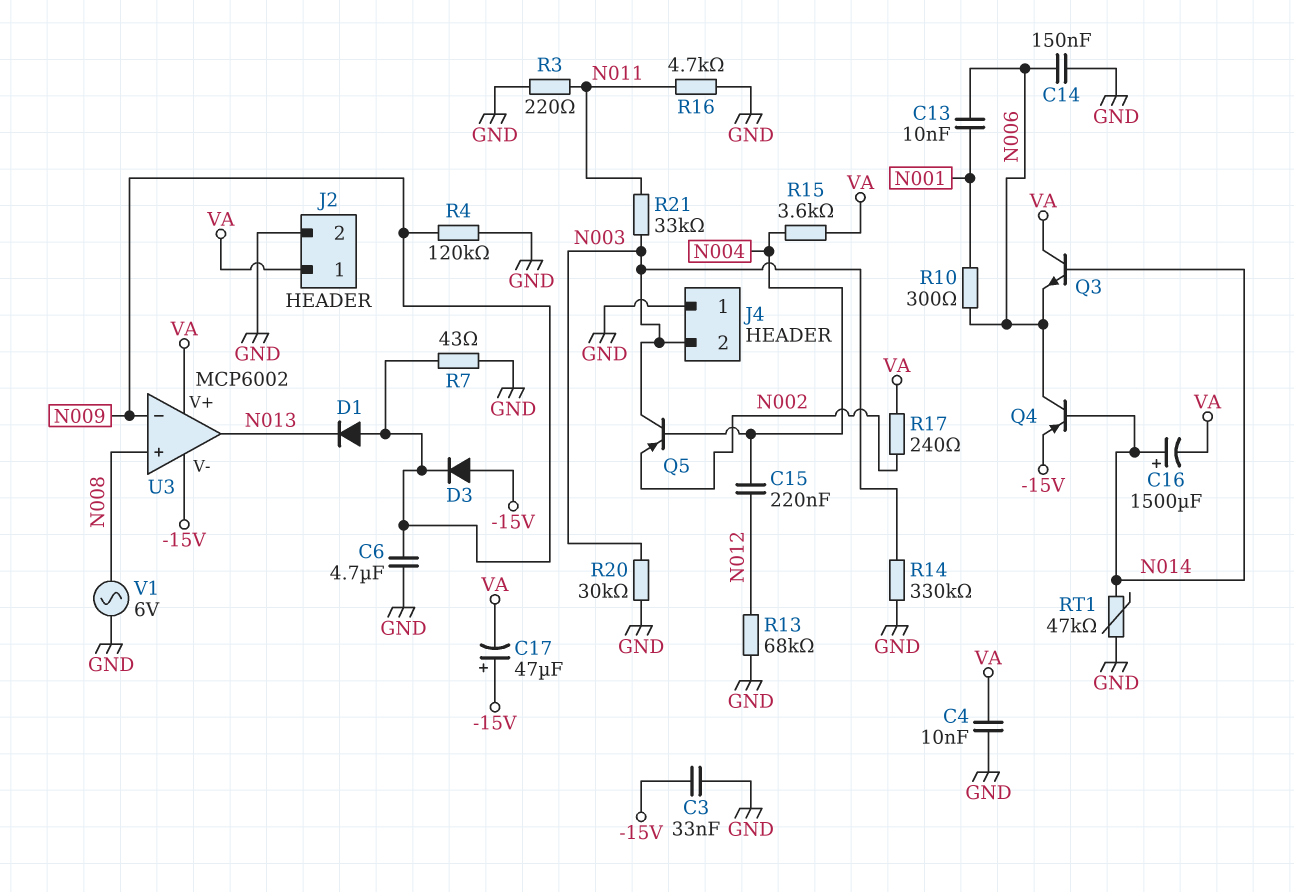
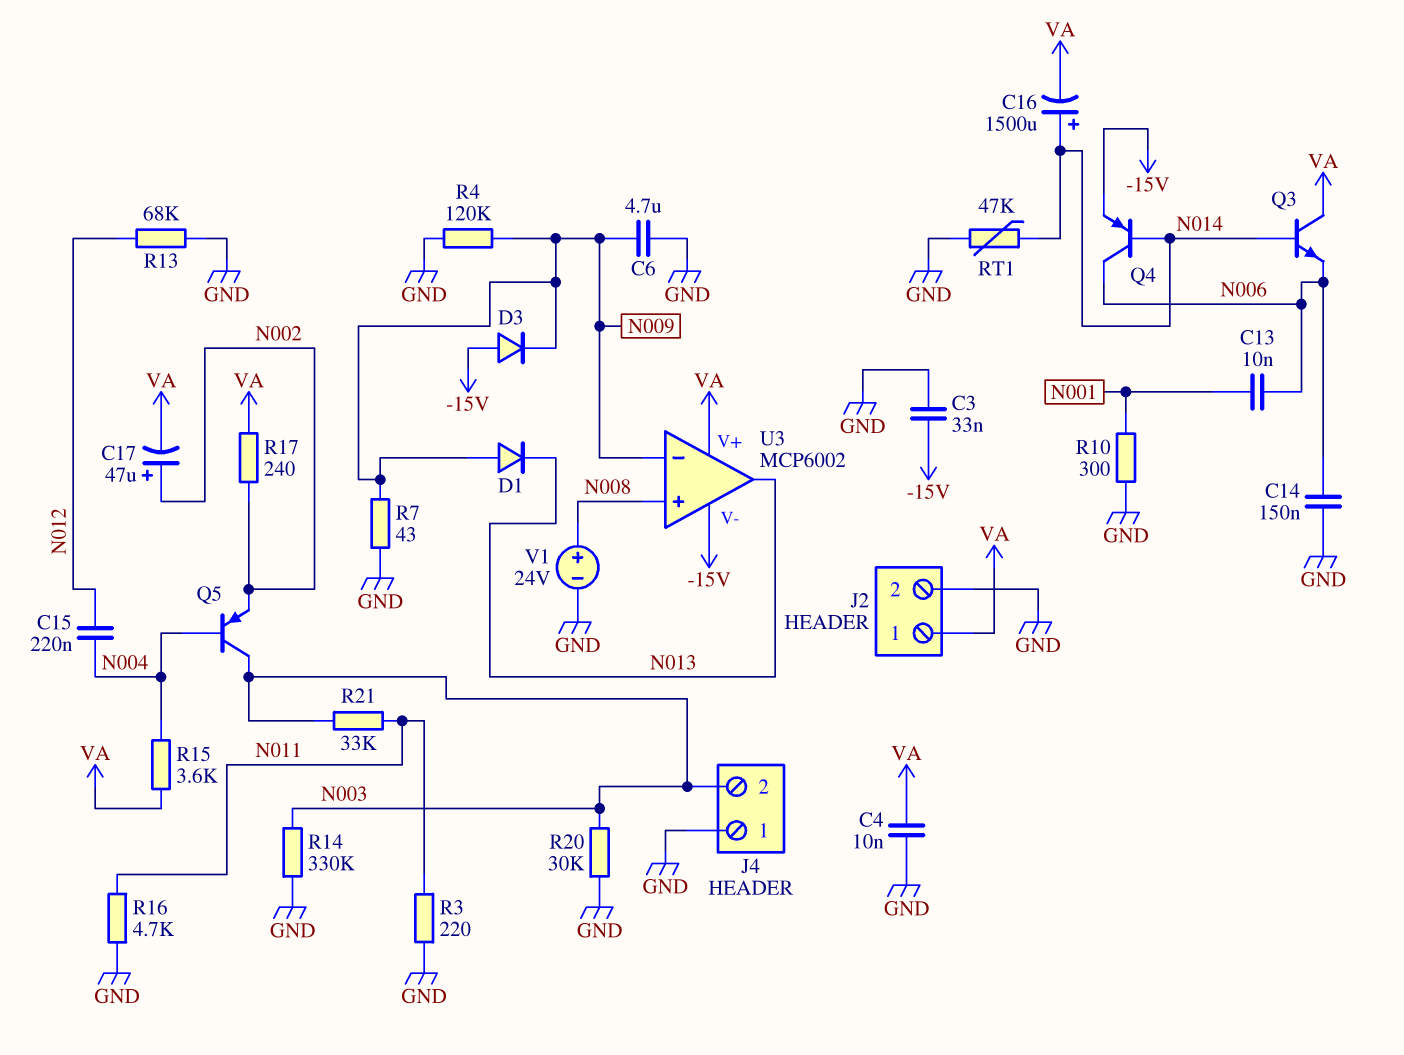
C17: 47uF (plus -15V, minus VA) -> 47uF (plus N002, minus VA)
R10: 300 (N001, N006) -> 300 (GND, N001)
V1: AC 6V (GND, N008) -> 24V (plus N008, minus GND)

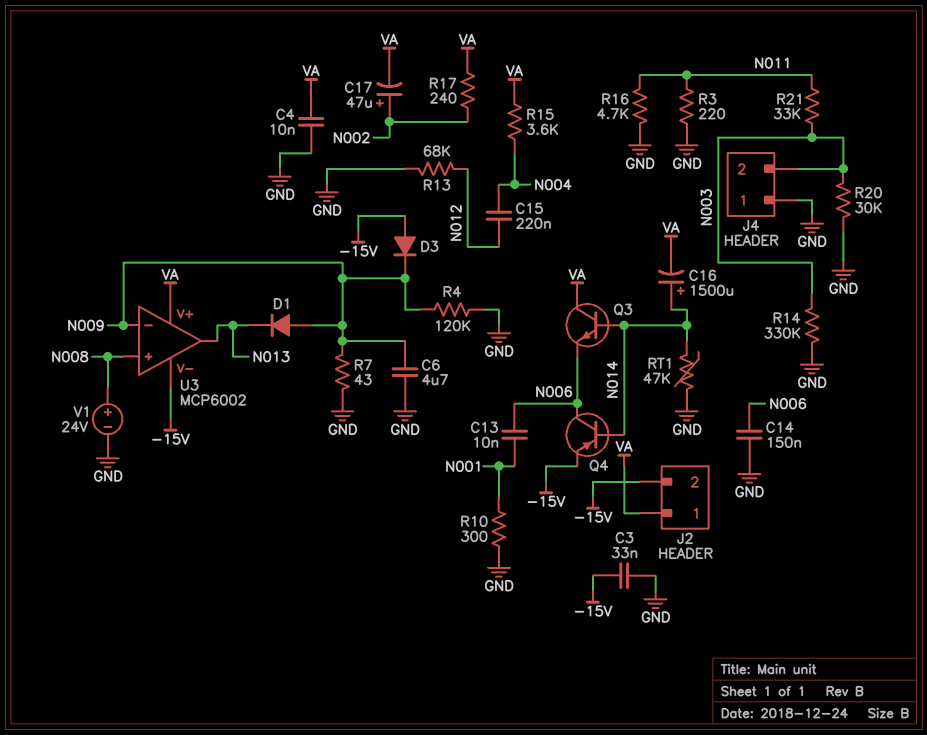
J2 pin 2: GND -> -15V
Q5: PNP (B N004, C N003, E N002) -> none

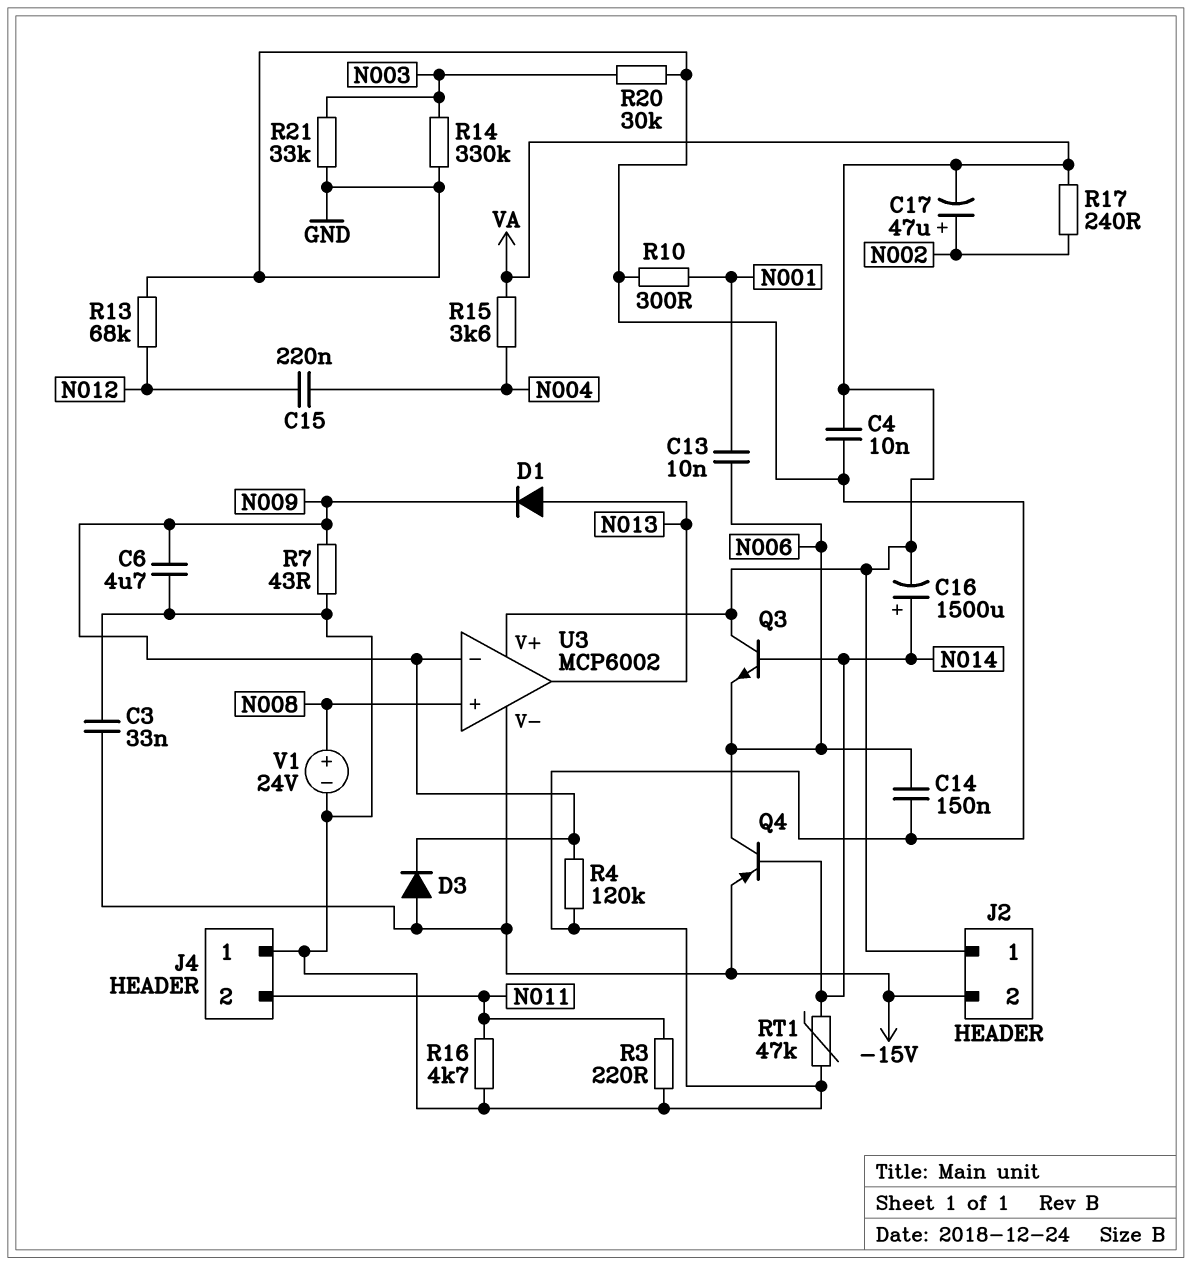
D1: diode (A N009, K N013) -> diode (A N013, K N009)
J4 pin 2: N003 -> N011
R21: 33k (N003, N011) -> 33k (GND, N003)

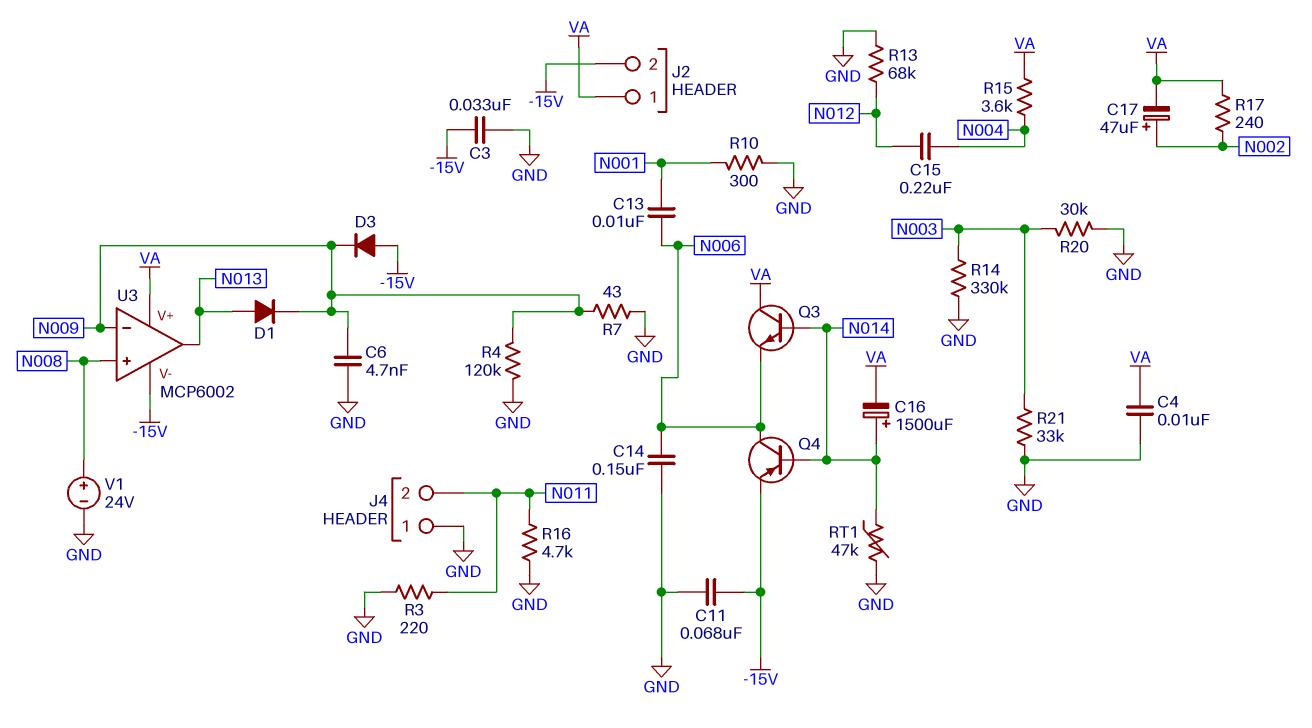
C6: 4.7uF (GND, N009) -> 4.7nF (GND, N009)
C11: none -> 68nF (-15V, GND)

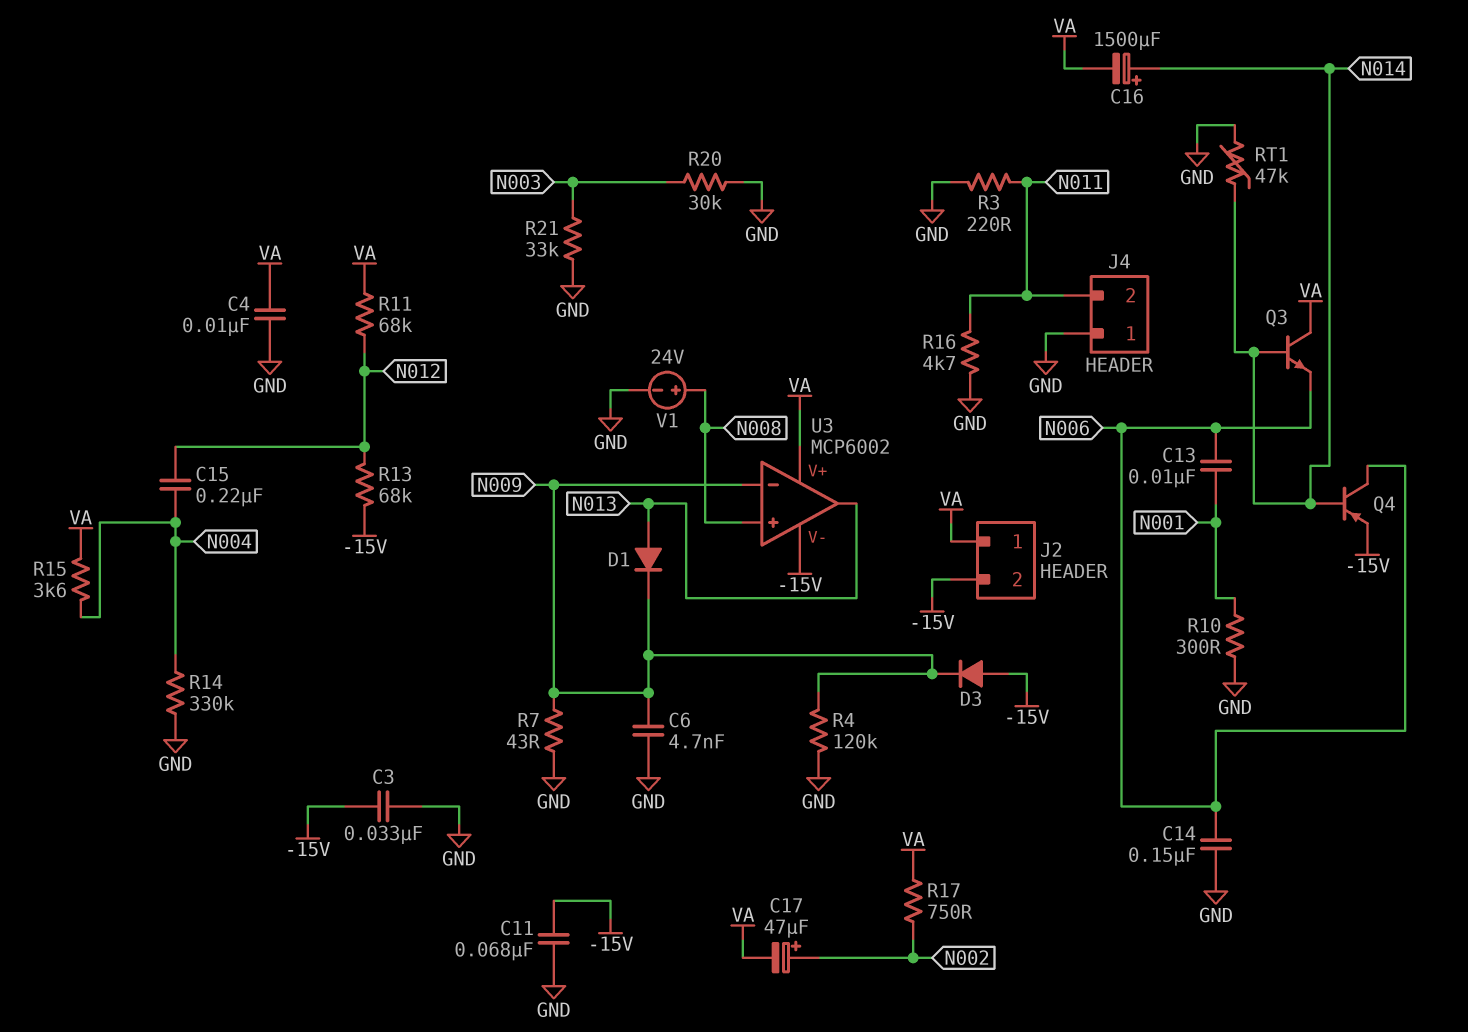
R11: none -> 68k (N012, VA)
R13: 68k (GND, N012) -> 68k (-15V, N012)
R14: 330k (GND, N003) -> 330k (GND, N004)
R17: 240 (N002, VA) -> 750 (N002, VA)

